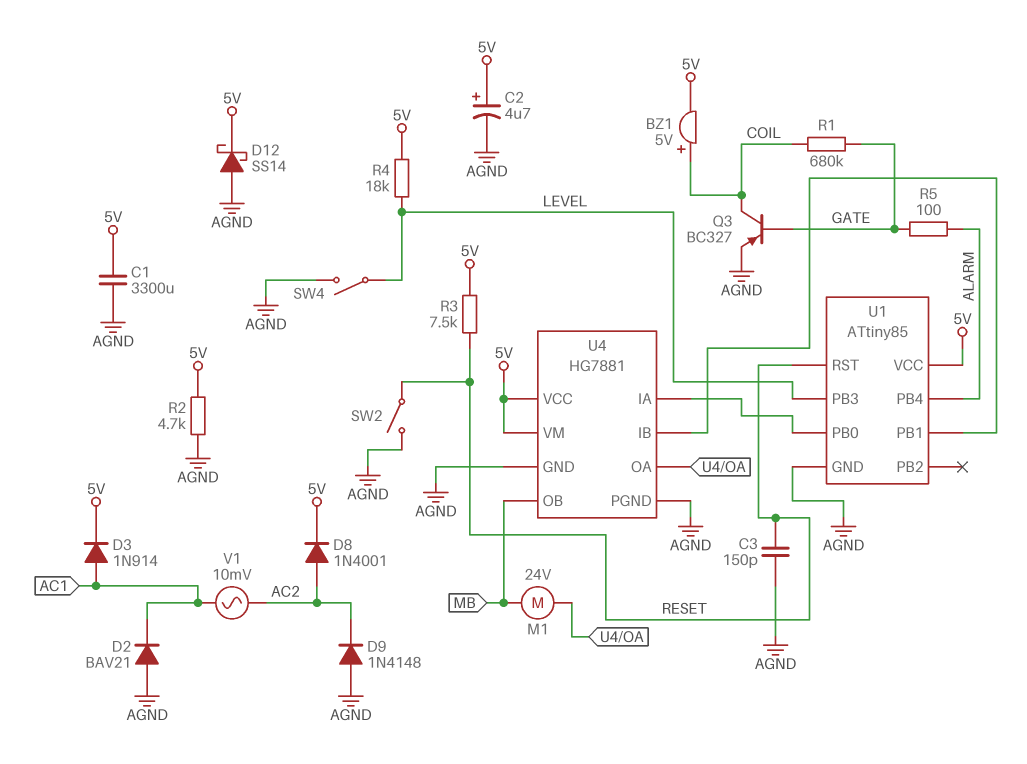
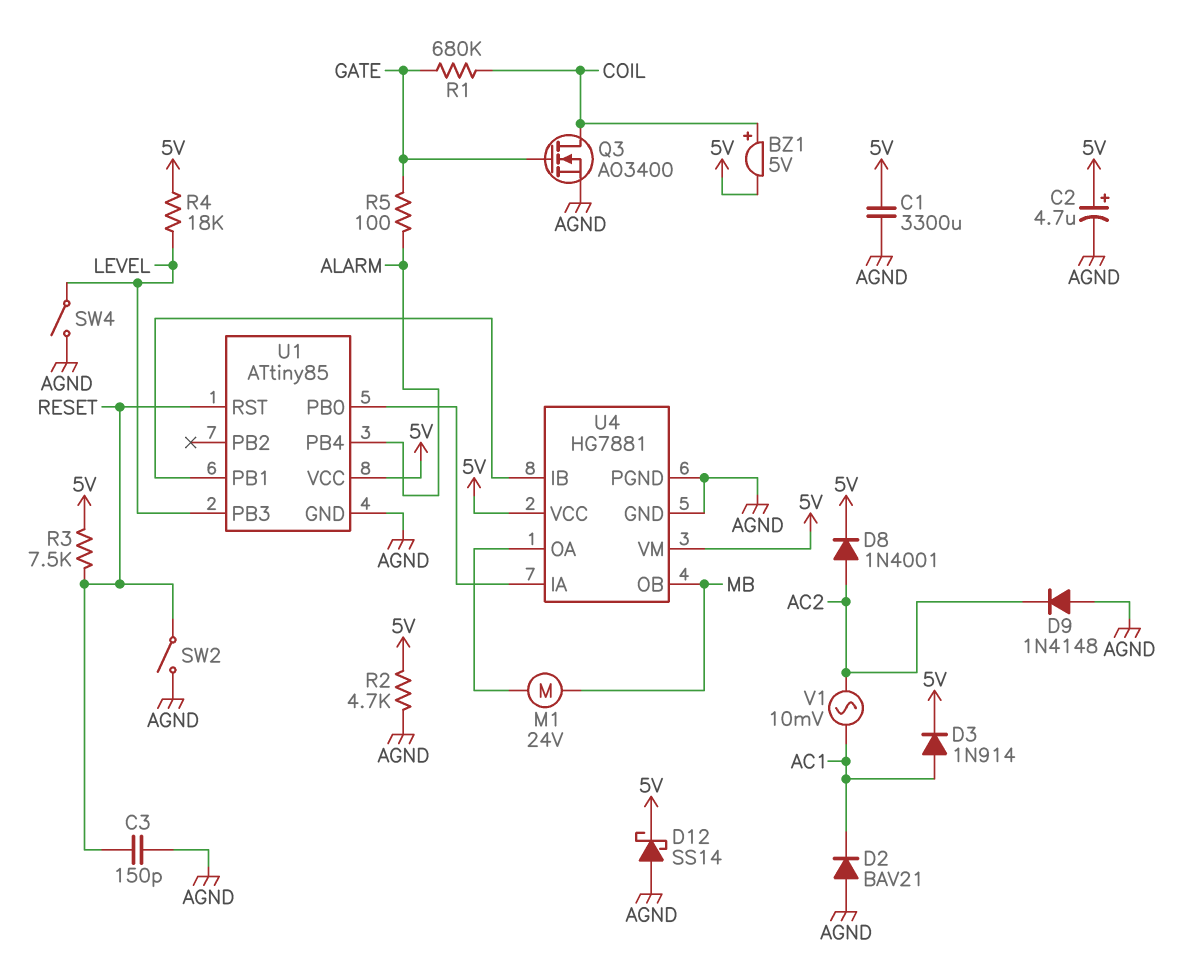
Q3: PNP BC327 (B GATE, C COIL, E AGND) -> NMOS AO3400 (G GATE, D COIL, S AGND)

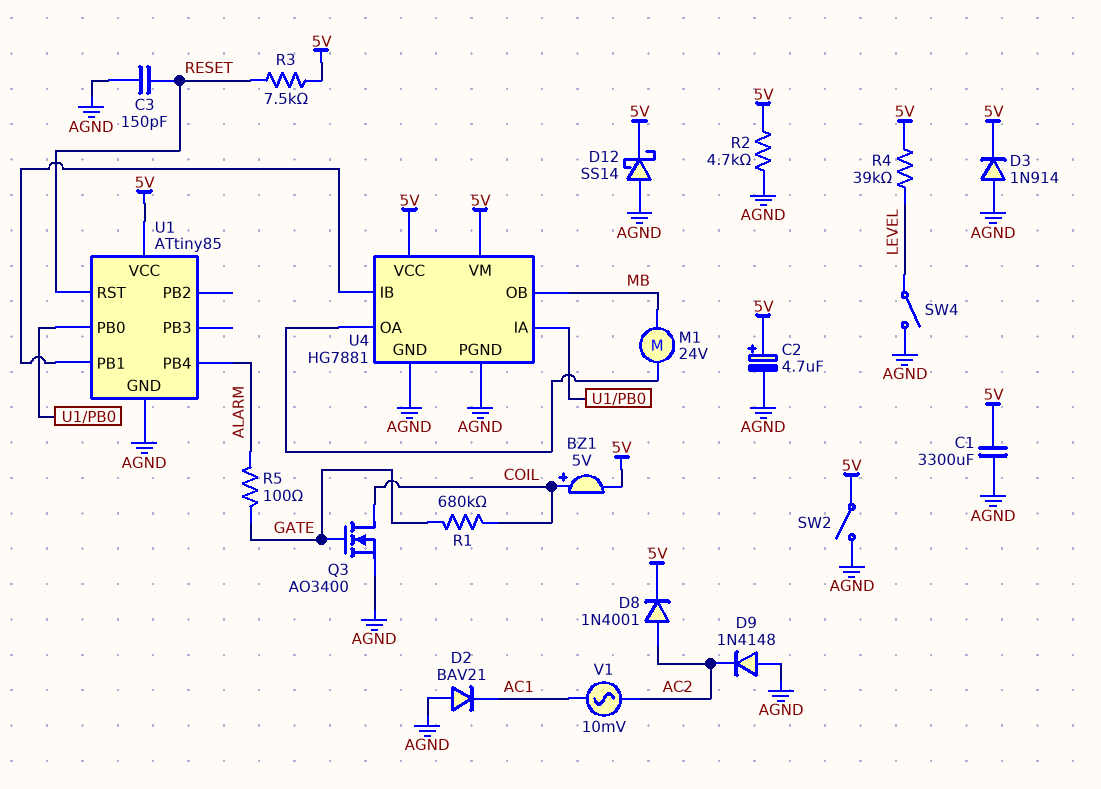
D3: diode 1N914 (A AC1, K 5V) -> diode 1N914 (A AGND, K 5V)
R4: 18k (5V, LEVEL) -> 39k (5V, LEVEL)
SW2: switch (AGND, RESET) -> switch (5V, AGND)
U1 pin PB3: LEVEL -> none

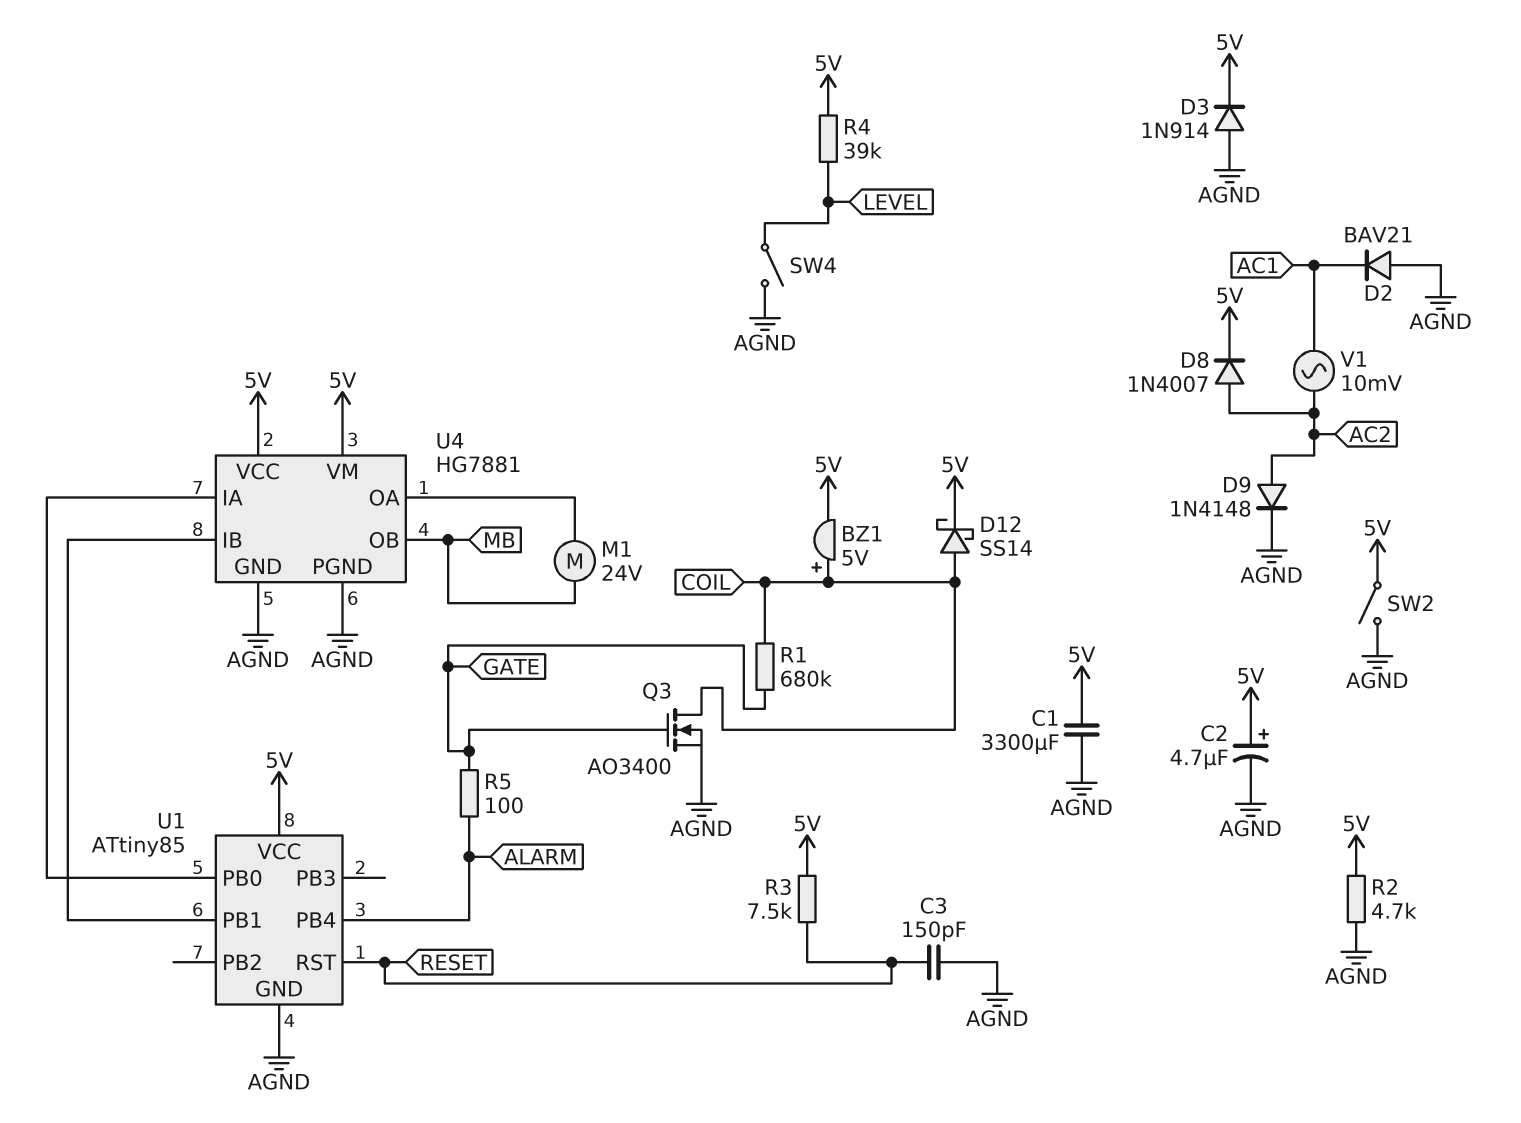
D8: diode 1N4001 (A AC2, K 5V) -> diode 1N4007 (A AC2, K 5V)
D9: diode 1N4148 (A AGND, K AC2) -> diode 1N4148 (A AC2, K AGND)
D12: schottky SS14 (A AGND, K 5V) -> schottky SS14 (A COIL, K 5V)

